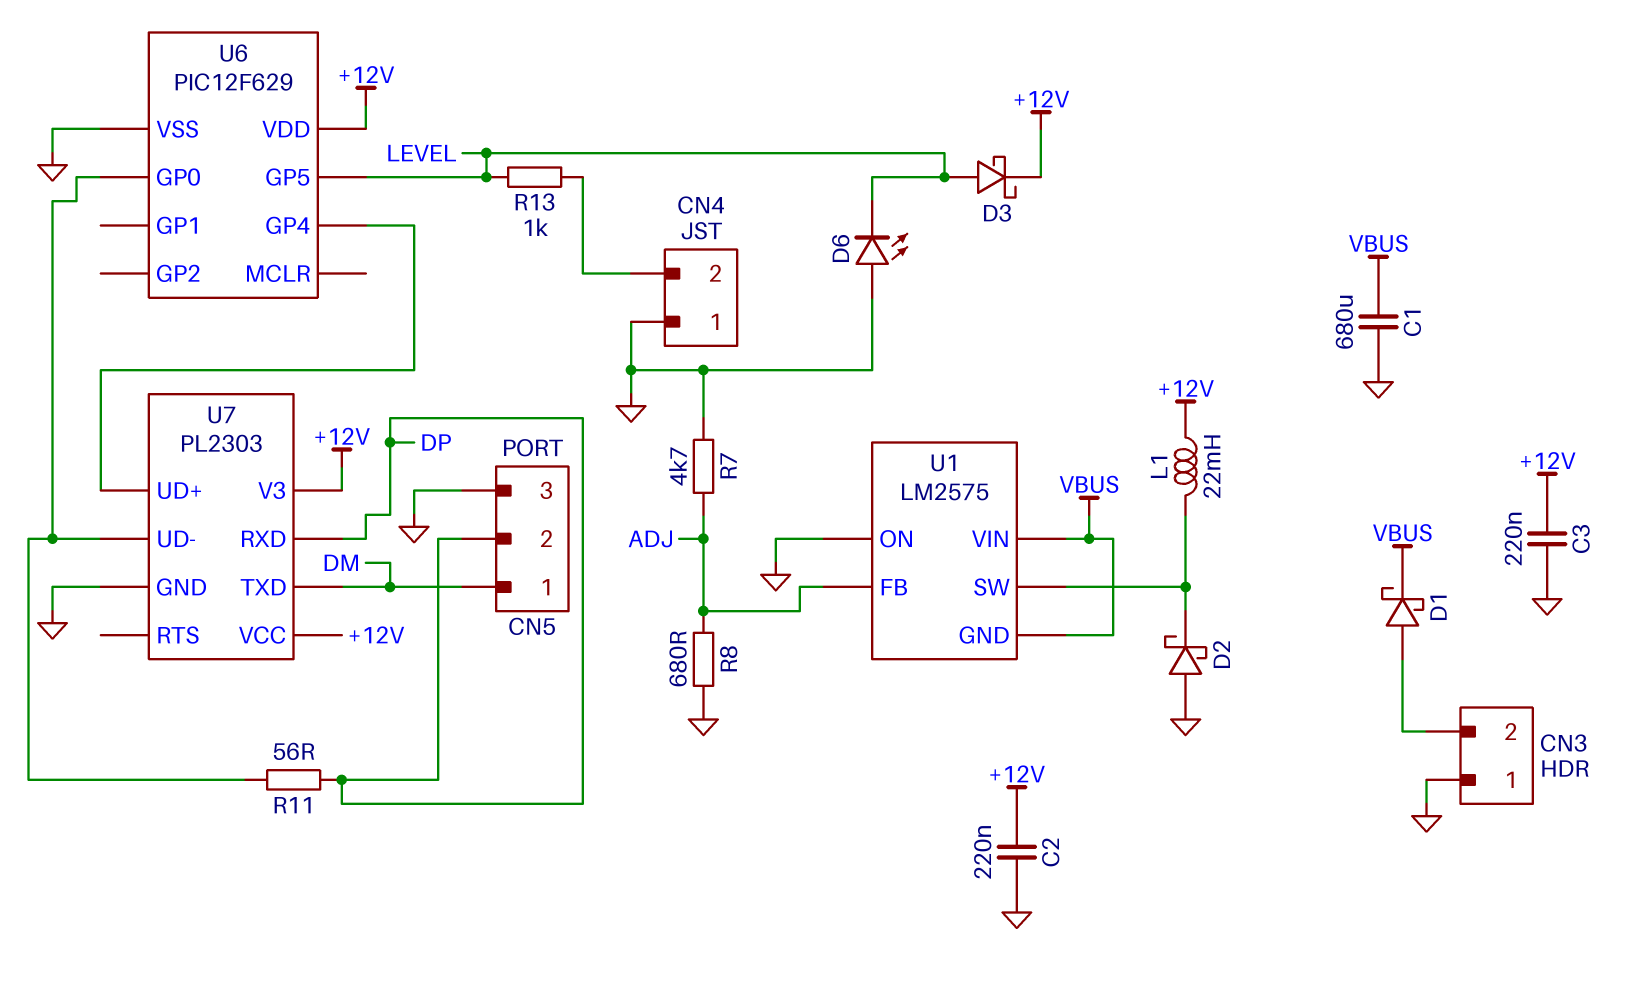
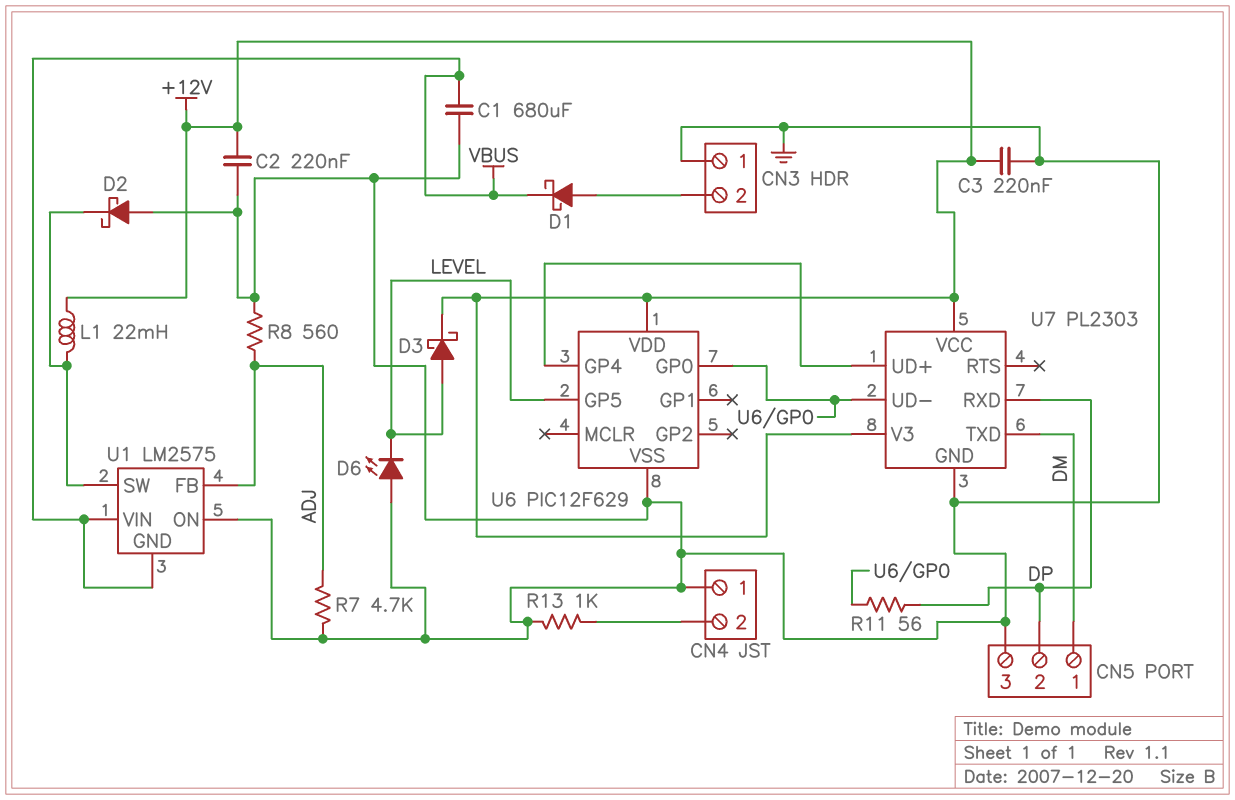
R8: 680 (ADJ, GND) -> 560 (ADJ, GND)
R13: 1k (CN4/2, LEVEL) -> 1k (CN4/2, GND)

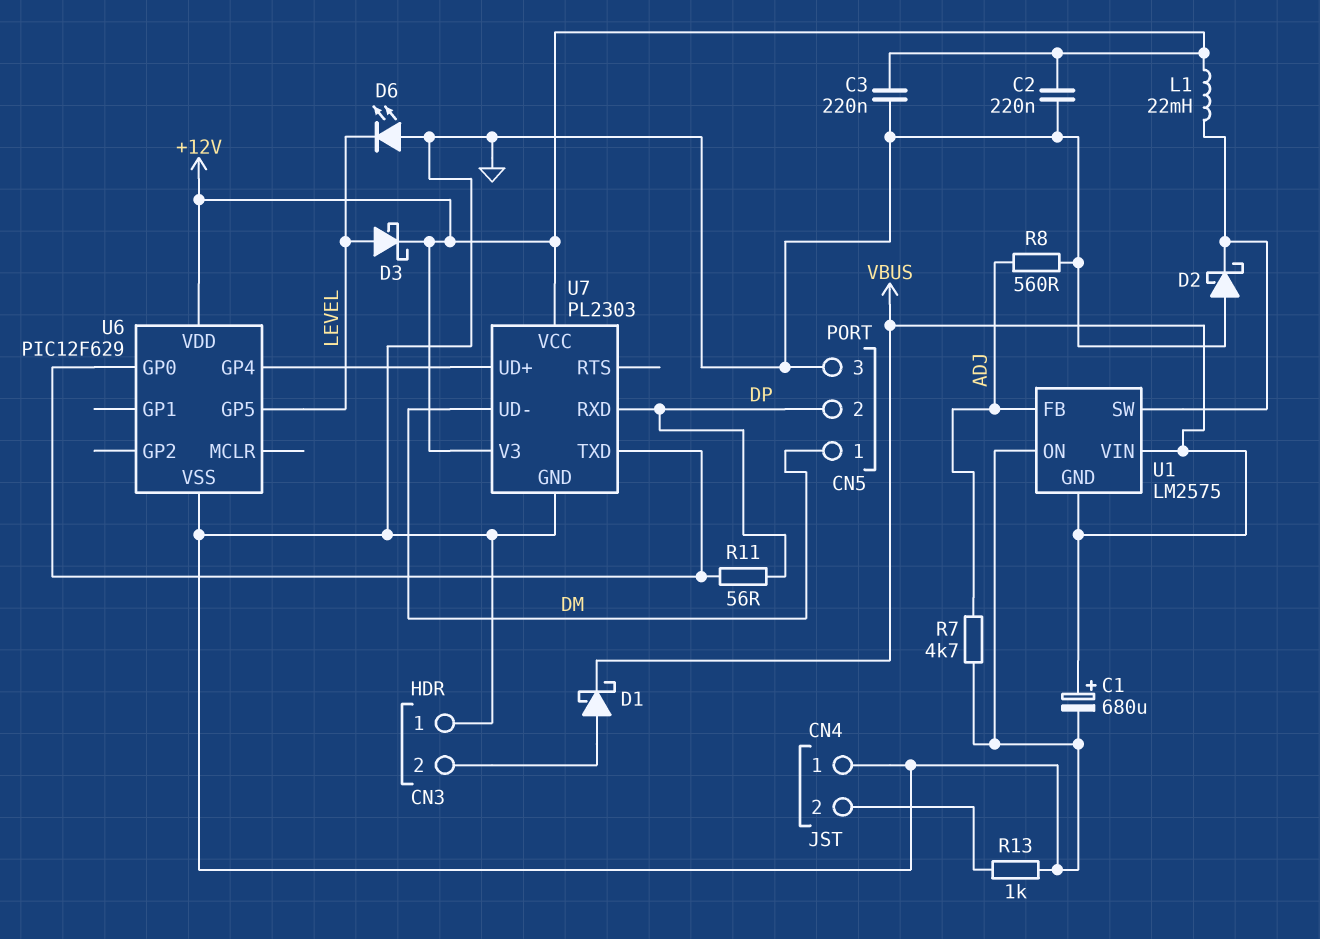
C1: 680uF (GND, VBUS) -> 680uF (plus VBUS, minus GND)
U7 pin TXD: DM -> U6/GP0
U7 pin UD-: U6/GP0 -> DM

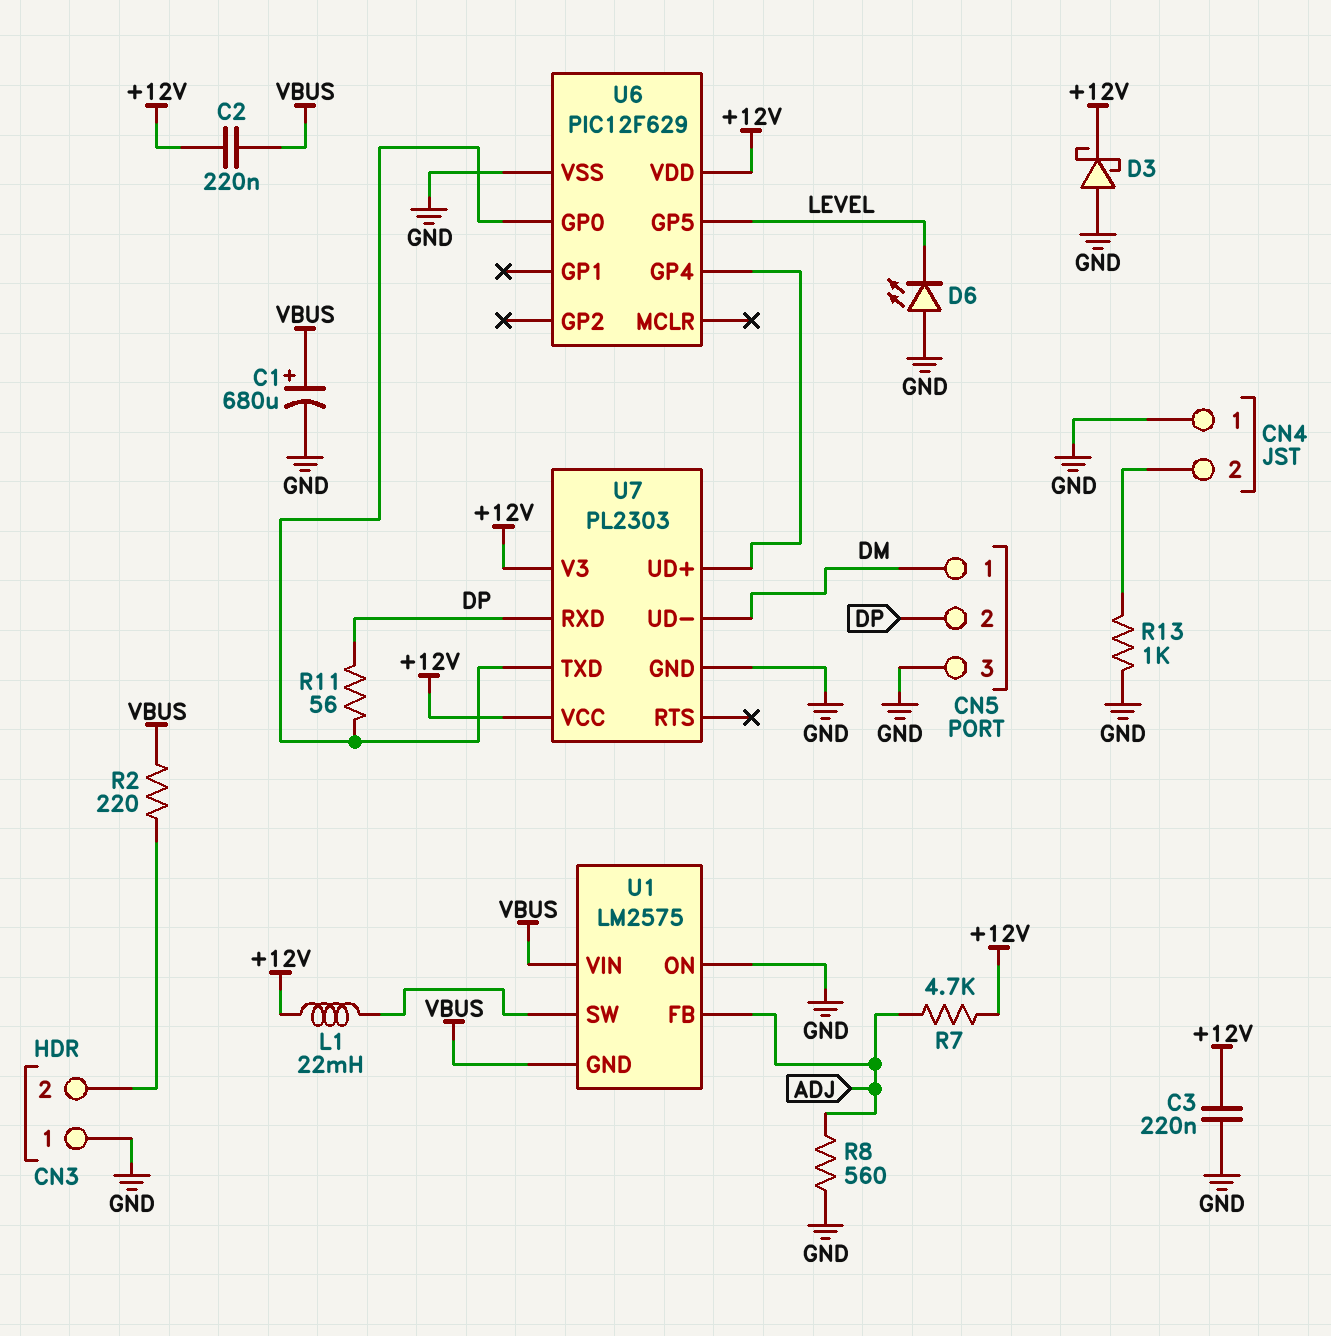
C2: 220nF (+12V, GND) -> 220nF (+12V, VBUS)
D1: schottky (A CN3/2, K VBUS) -> none
D2: schottky (A GND, K U1/SW) -> none
D3: schottky (A LEVEL, K +12V) -> schottky (A GND, K +12V)
R2: none -> 220 (CN3/2, VBUS)
R7: 4.7k (ADJ, GND) -> 4.7k (+12V, ADJ)

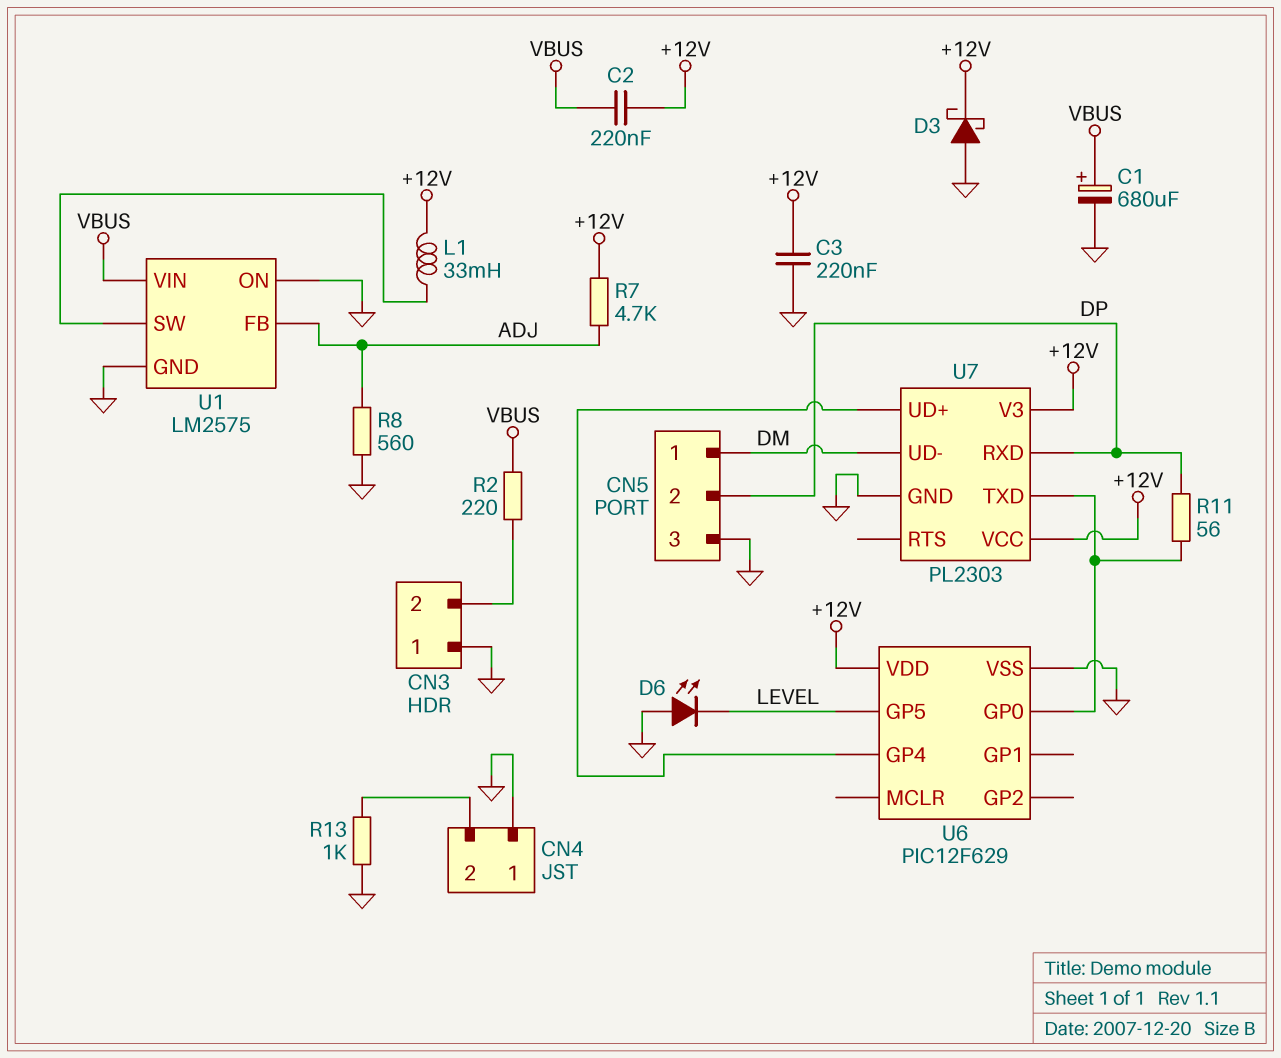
L1: 22mH (+12V, U1/SW) -> 33mH (+12V, U1/SW)
U1 pin GND: VBUS -> GND

